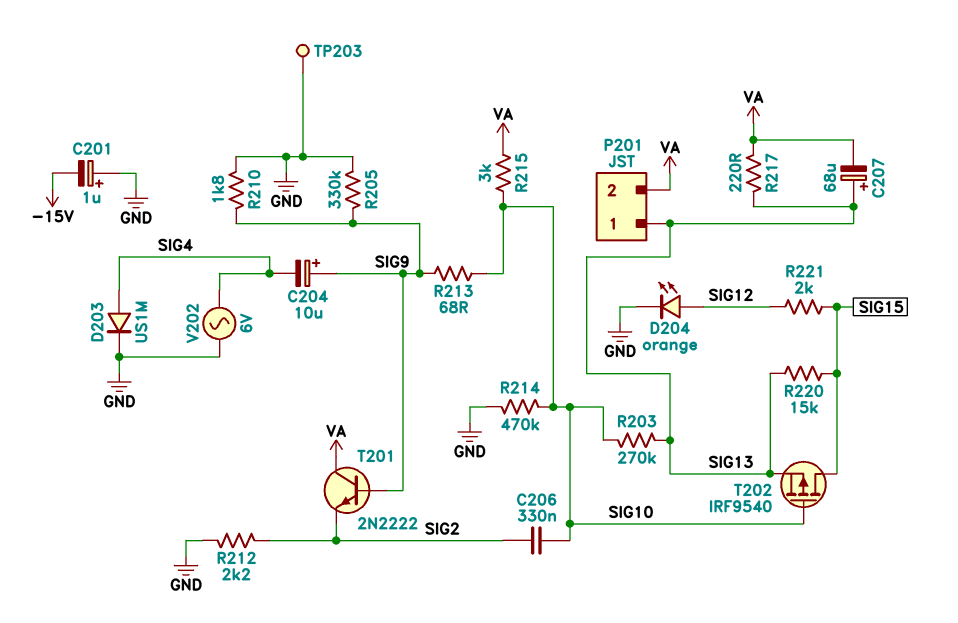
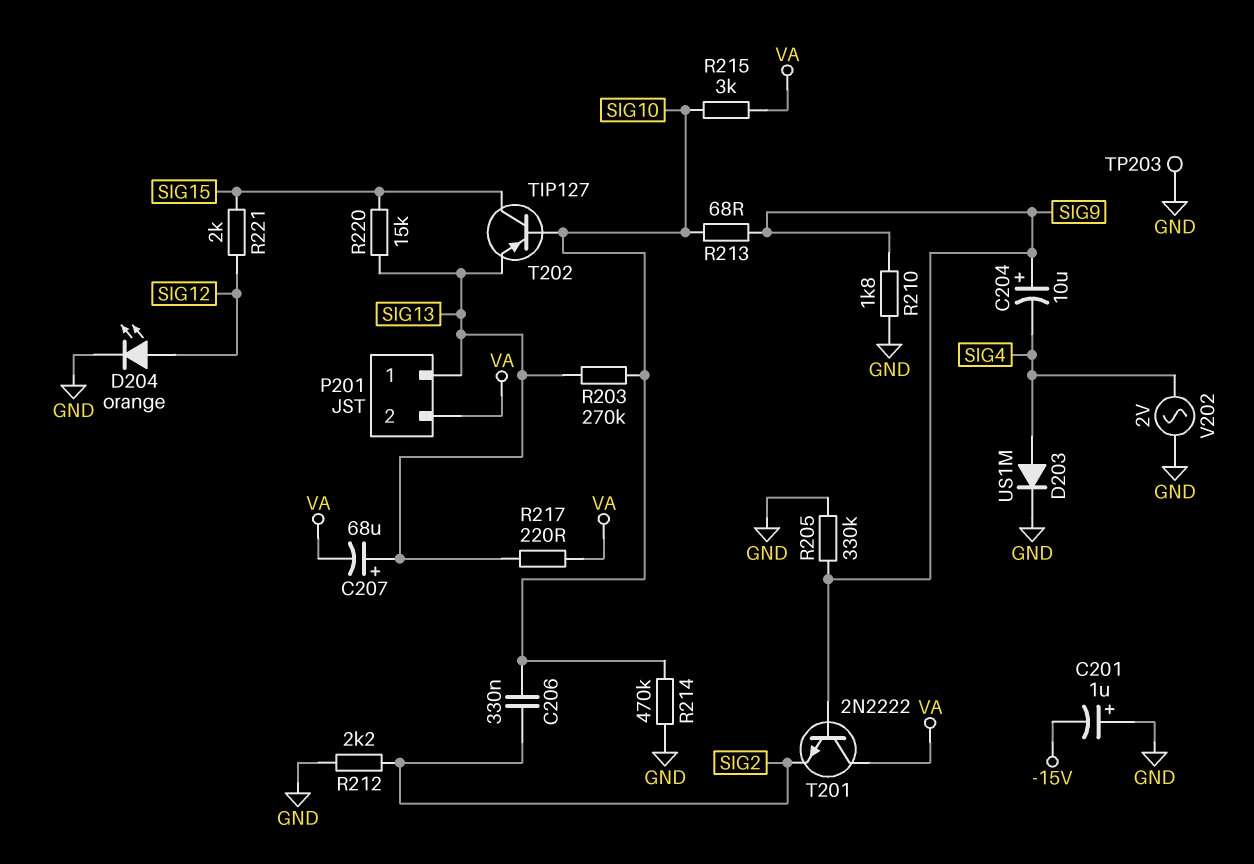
T202: PMOS IRF9540 (G SIG10, D SIG15, S SIG13) -> PNP TIP127 (B SIG10, C SIG15, E SIG13)
V202: AC 6V (GND, SIG4) -> AC 2V (GND, SIG4)

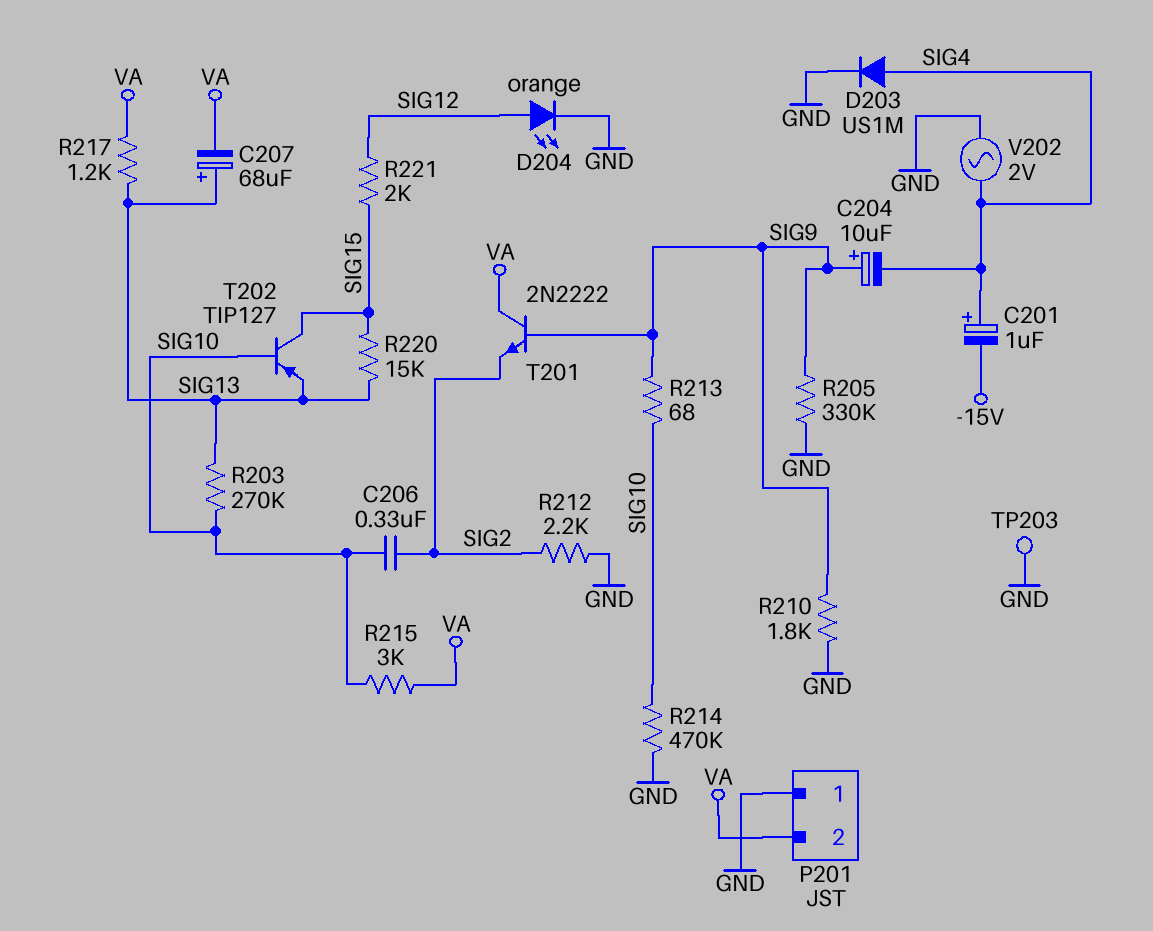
C201: 1uF (plus GND, minus -15V) -> 1uF (plus SIG4, minus -15V)
P201 pin 1: SIG13 -> GND
R217: 220 (SIG13, VA) -> 1.2k (SIG13, VA)

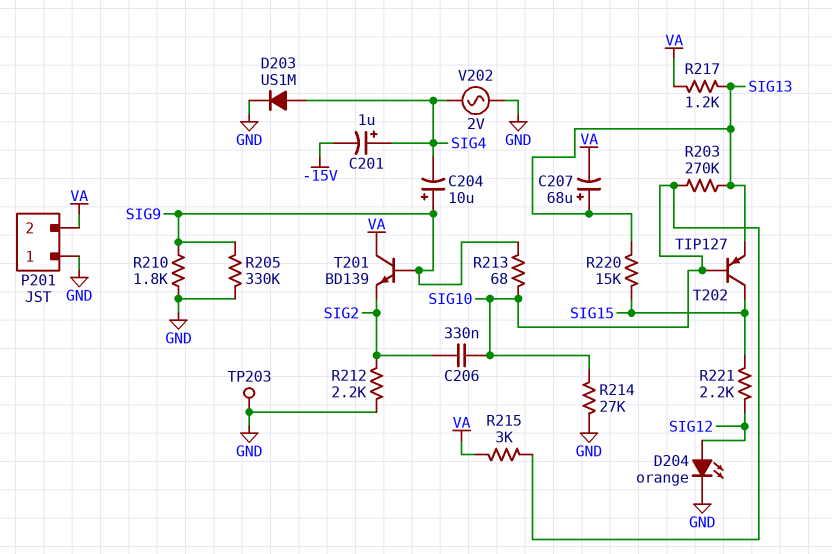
R214: 470k (GND, SIG10) -> 27k (GND, SIG10)
R221: 2k (SIG12, SIG15) -> 2.2k (SIG12, SIG15)
T201: NPN 2N2222 (B SIG9, C VA, E SIG2) -> NPN BD139 (B SIG9, C VA, E SIG2)

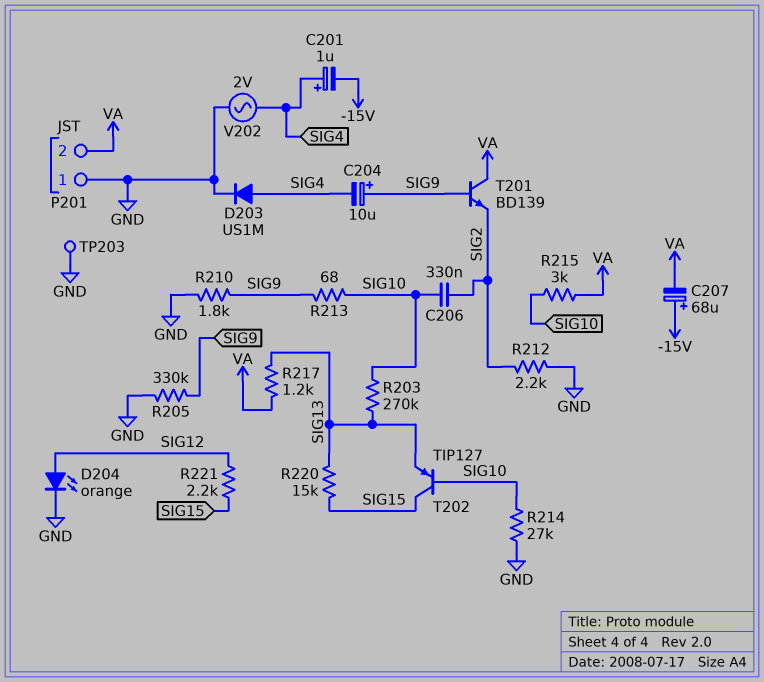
C207: 68uF (plus SIG13, minus VA) -> 68uF (plus -15V, minus VA)

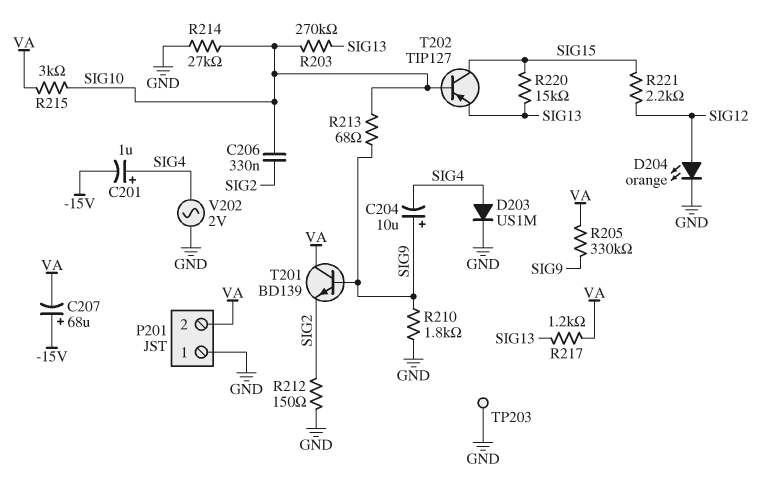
R205: 330k (GND, SIG9) -> 330k (SIG9, VA)
R212: 2.2k (GND, SIG2) -> 150 (GND, SIG2)

